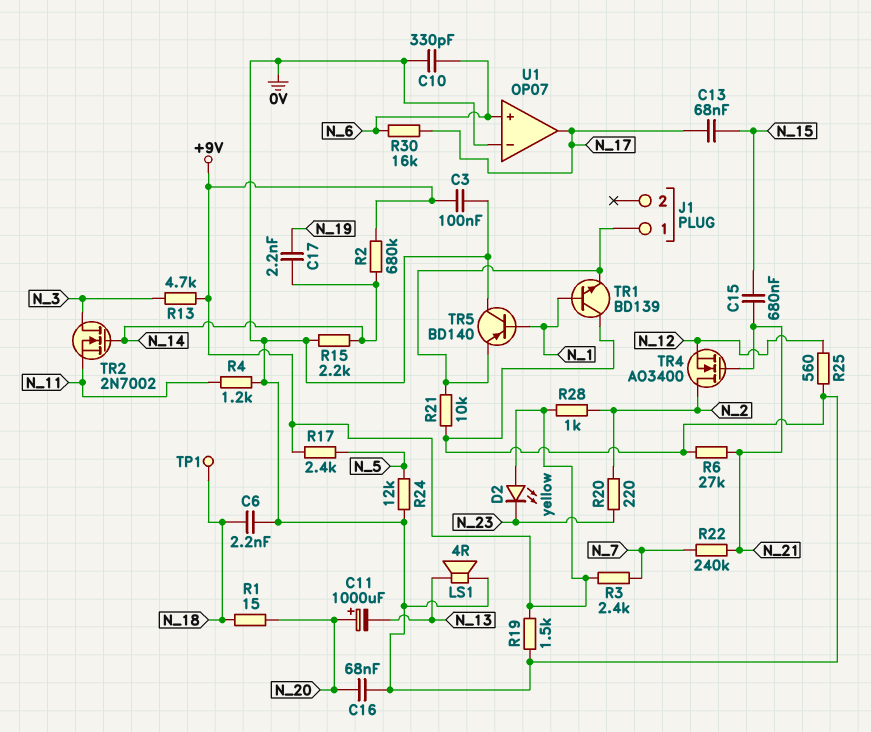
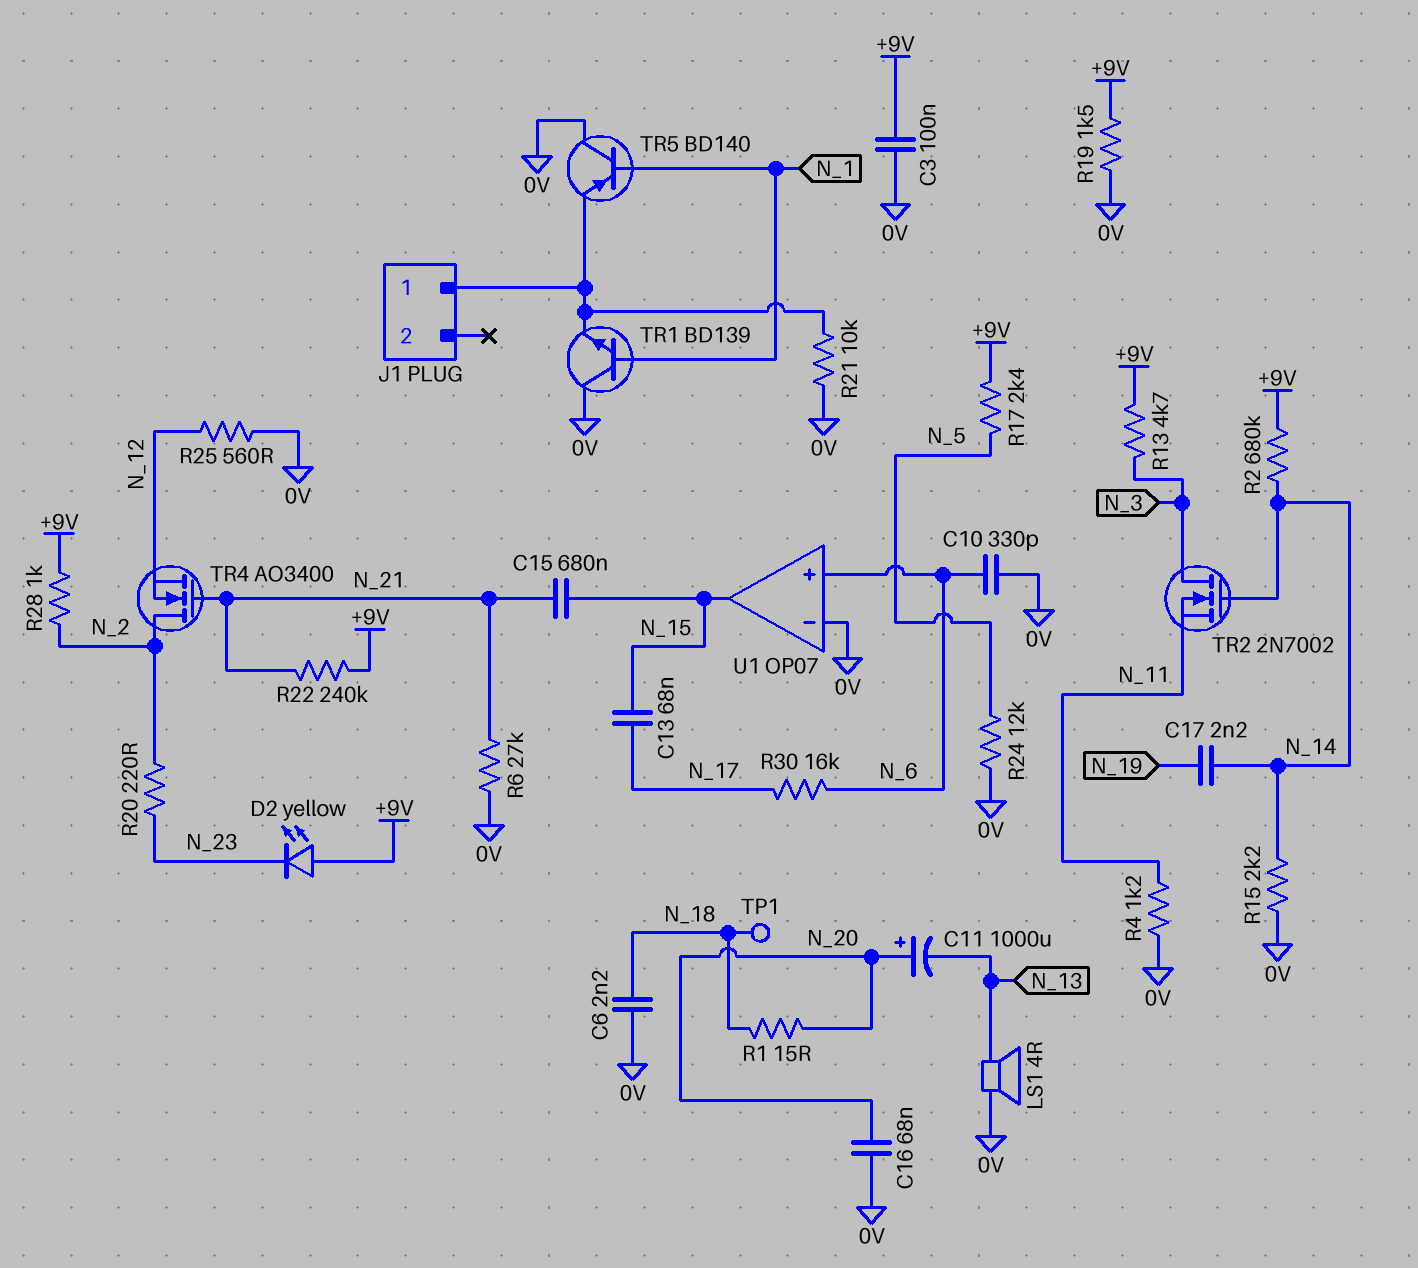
R3: 2.4k (+9V, N_7) -> none
R22: 240k (N_7, N_21) -> 240k (+9V, N_21)
U1 pin out: N_17 -> N_15

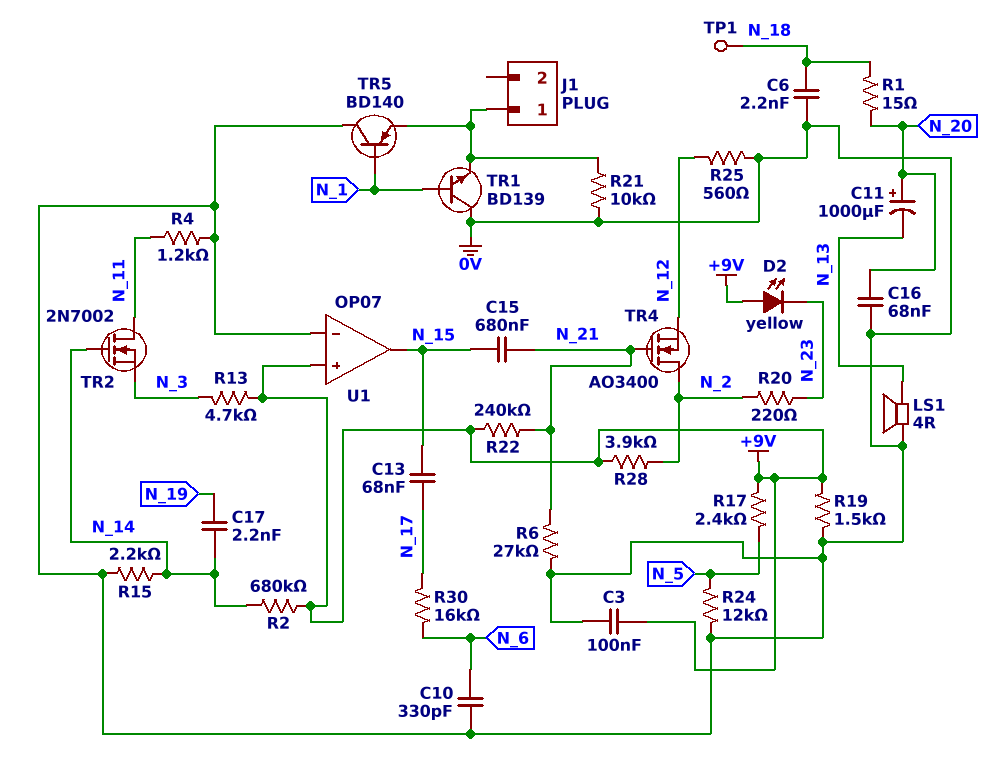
R28: 1k (+9V, N_2) -> 3.9k (+9V, N_2)
TR2: NMOS 2N7002 (G N_14, D N_3, S N_11) -> NMOS 2N7002 (G N_14, D N_11, S N_3)
U1 pin in+: N_6 -> +9V

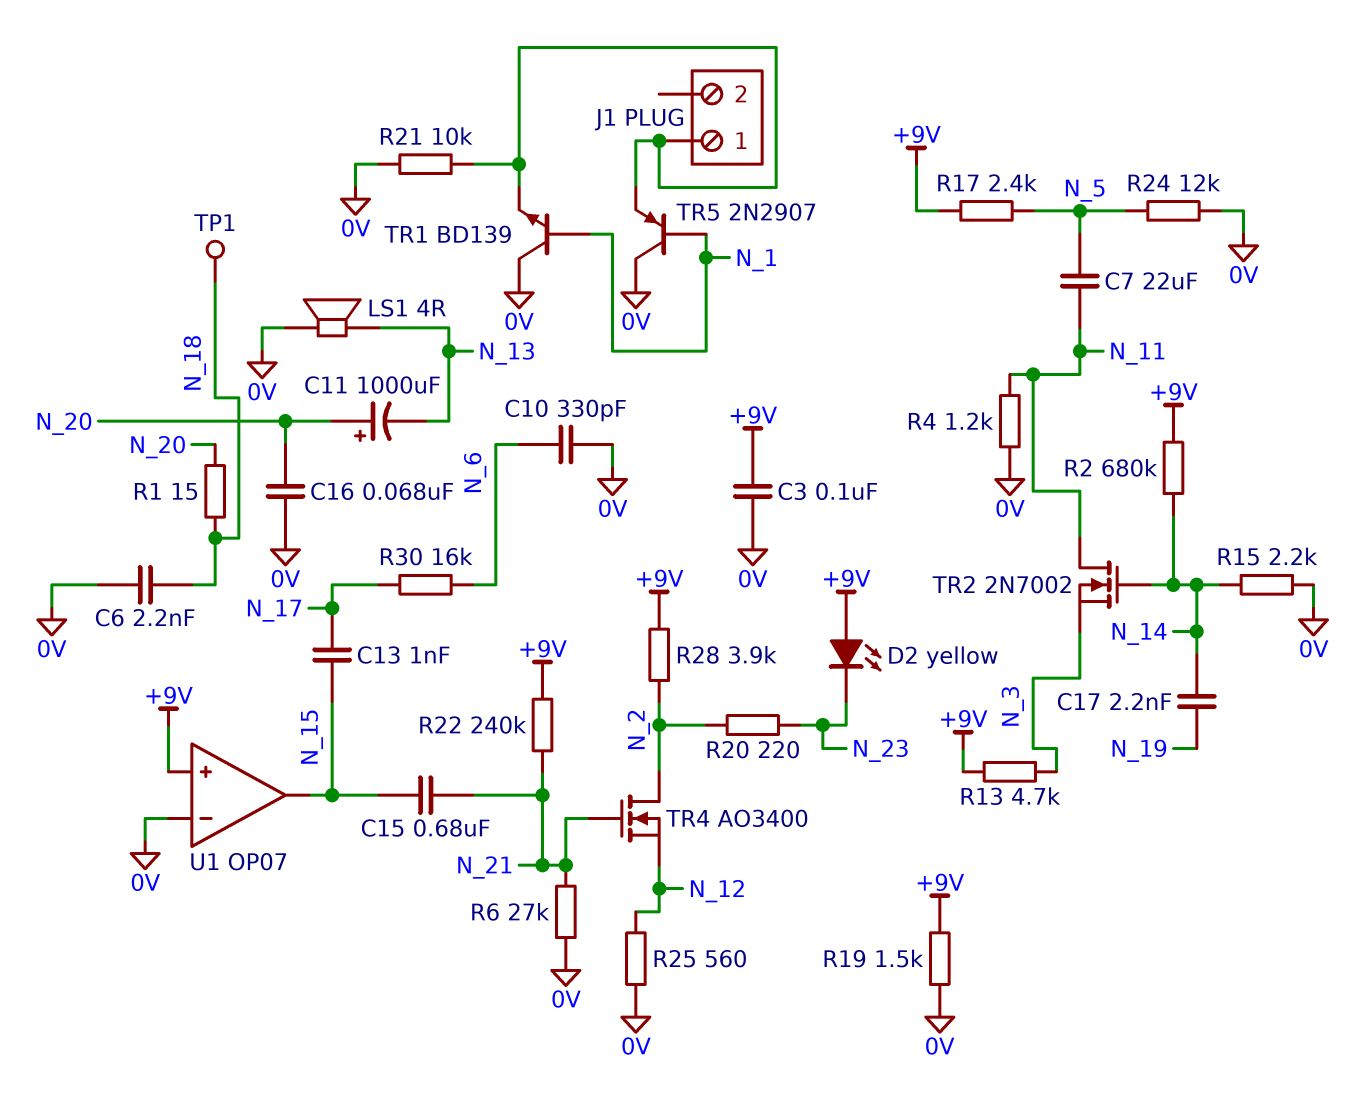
C7: none -> 22uF (N_5, N_11)
C13: 68nF (N_15, N_17) -> 1nF (N_15, N_17)
TR5: PNP BD140 (B N_1, C 0V, E J1/1) -> PNP 2N2907 (B N_1, C 0V, E J1/1)

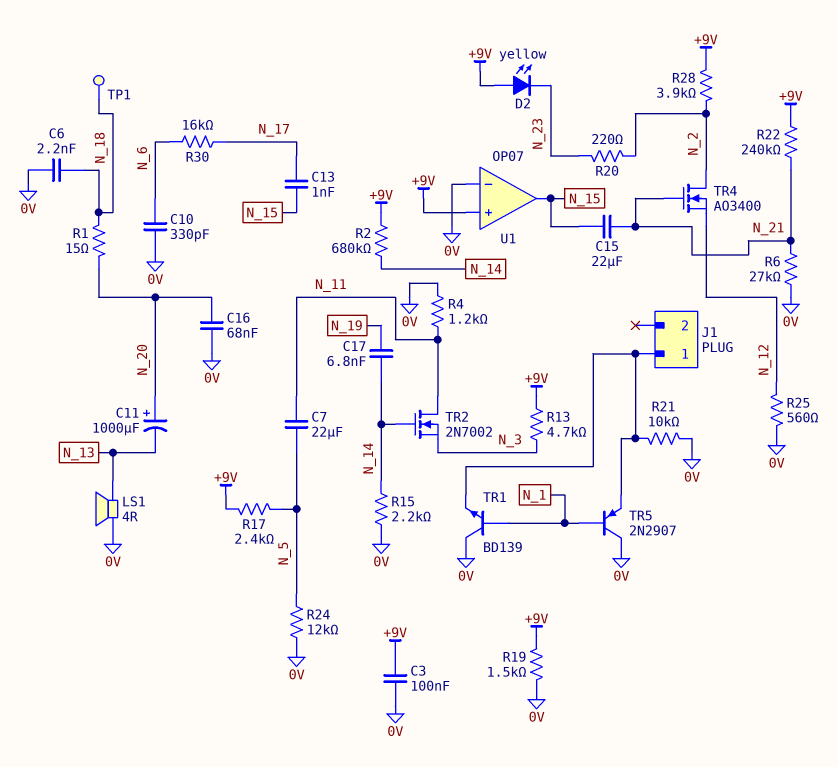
C15: 680nF (N_15, N_21) -> 22uF (N_15, N_21)
C17: 2.2nF (N_14, N_19) -> 6.8nF (N_14, N_19)

